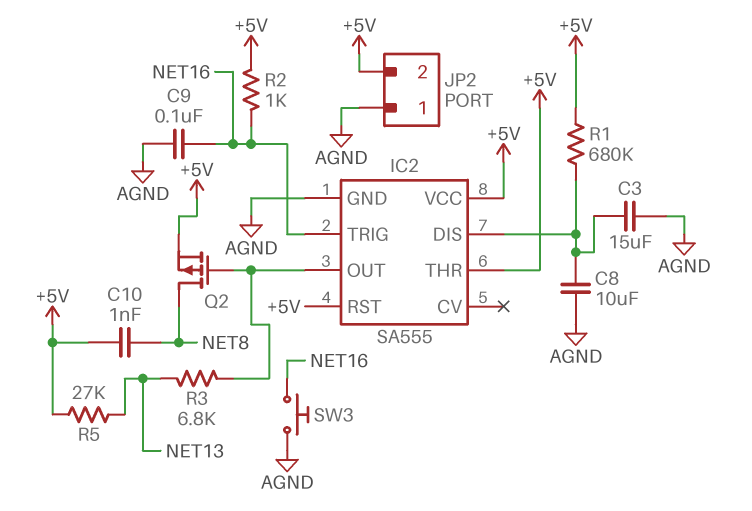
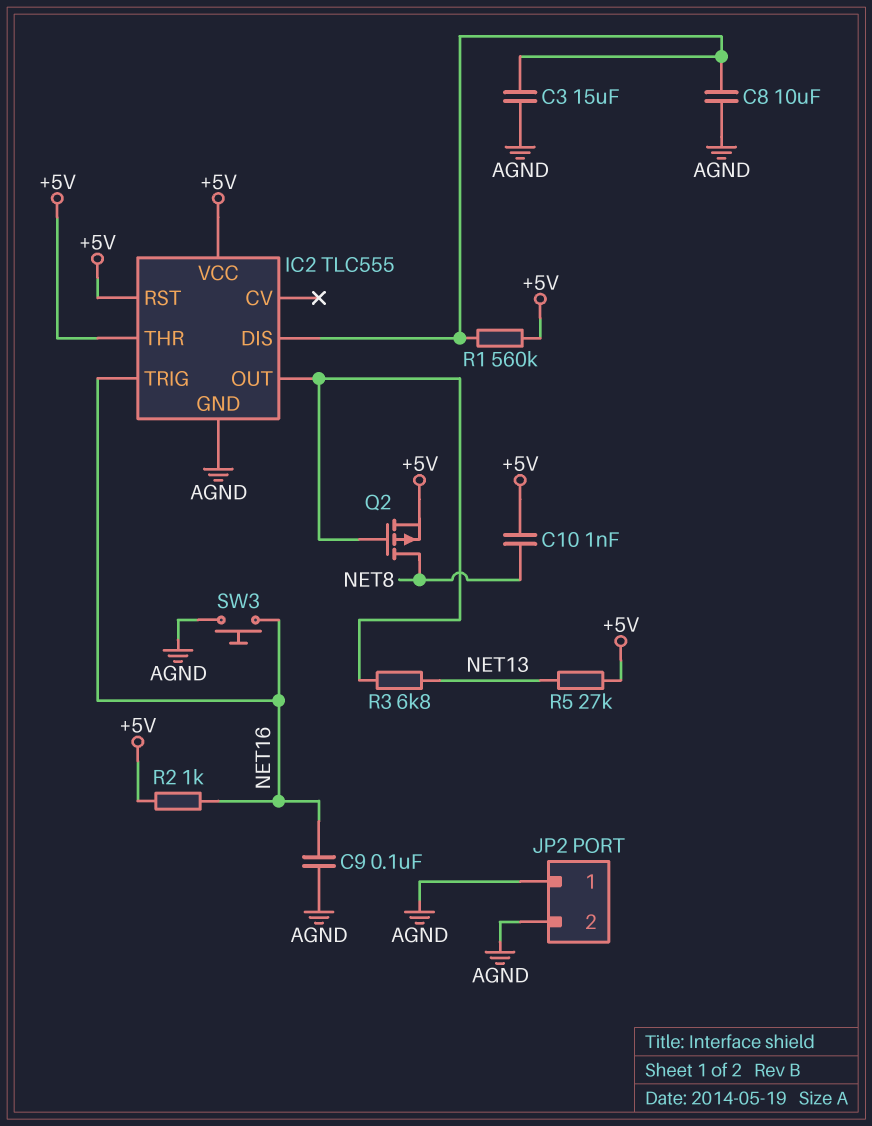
IC2: SA555 -> TLC555
JP2 pin 2: +5V -> AGND
R1: 680k (+5V, IC2/DIS) -> 560k (+5V, IC2/DIS)

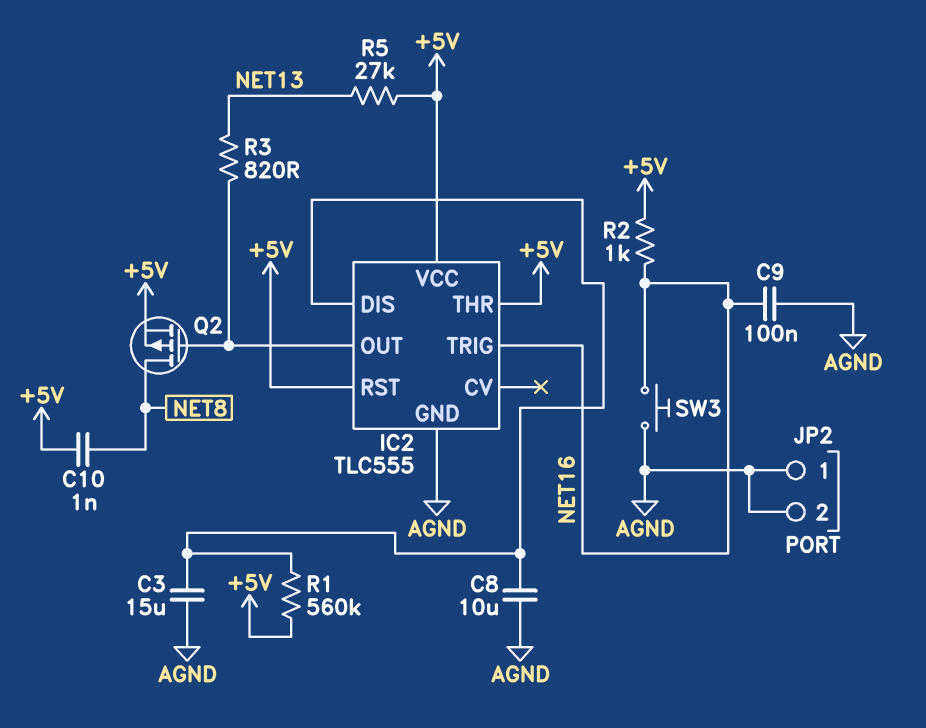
R3: 6.8k (IC2/OUT, NET13) -> 820 (IC2/OUT, NET13)

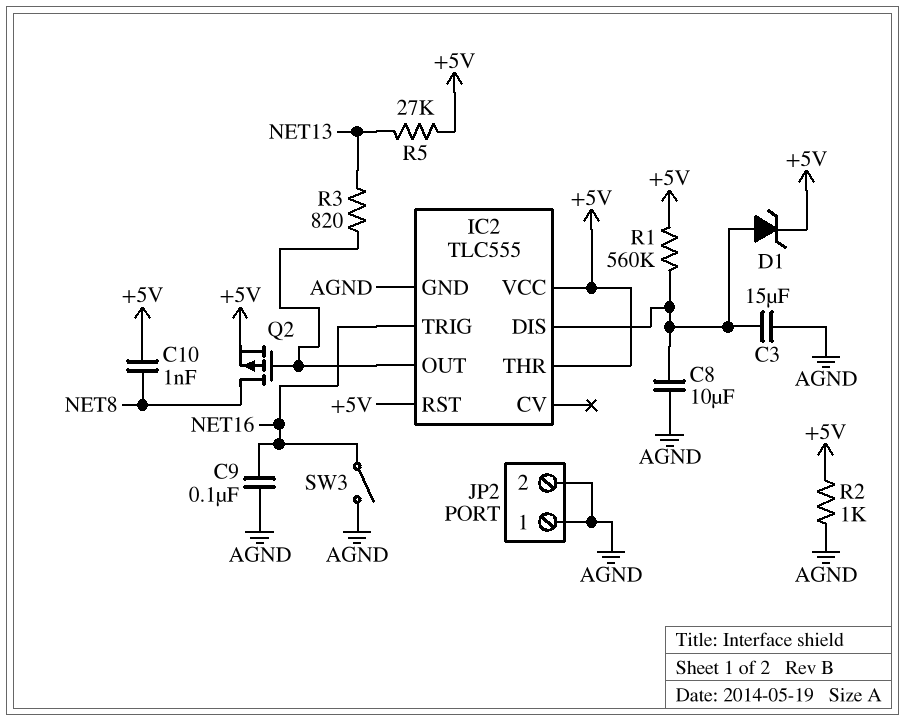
D1: none -> zener (A IC2/DIS, K +5V)
R2: 1k (+5V, NET16) -> 1k (+5V, AGND)
SW3: button (AGND, NET16) -> switch (AGND, NET16)

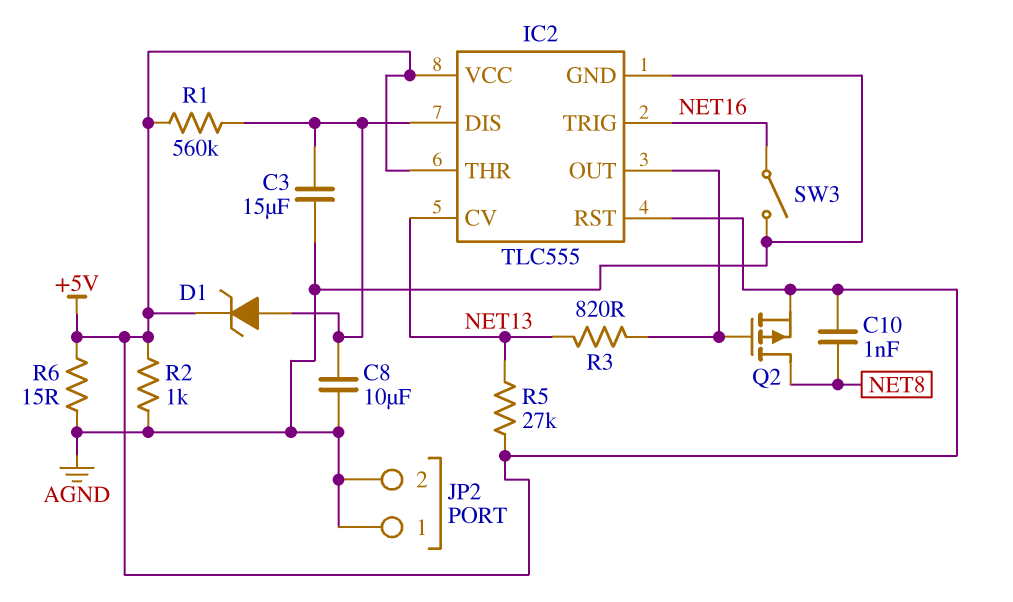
C9: 100nF (AGND, NET16) -> none
IC2 pin CV: none -> NET13
R6: none -> 15 (+5V, AGND)

